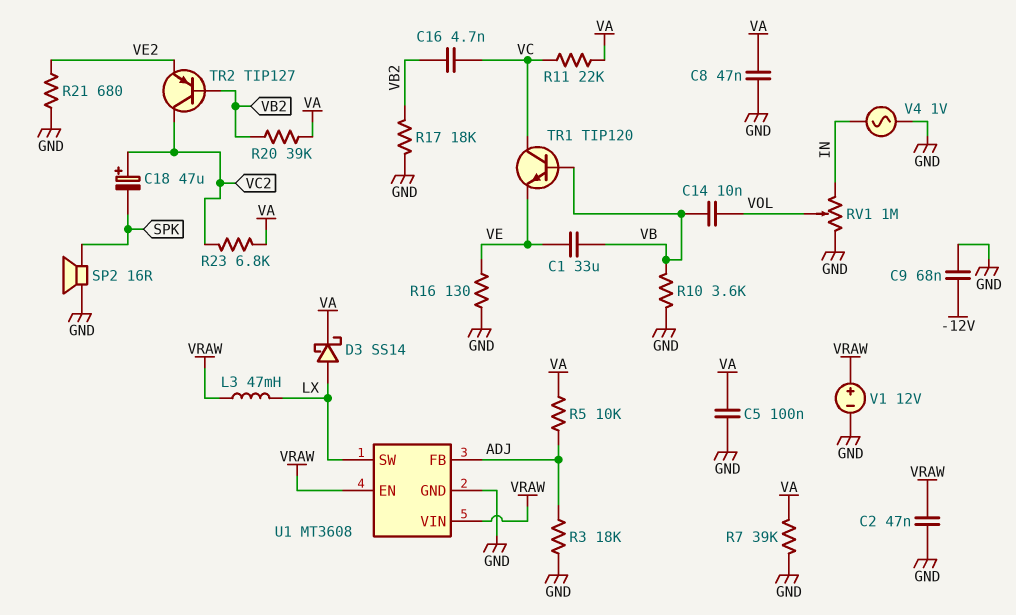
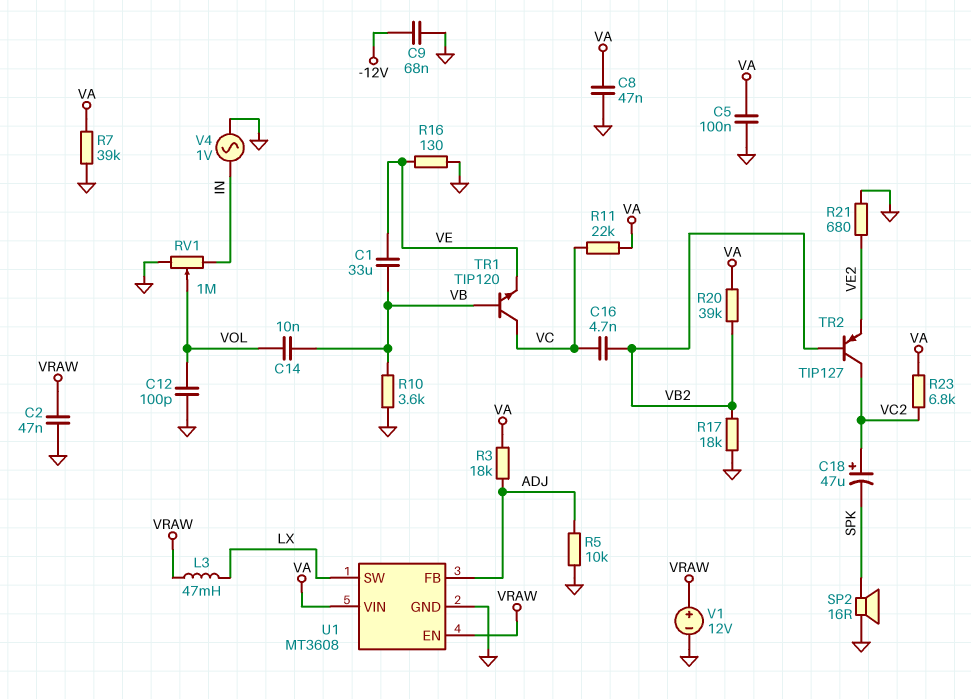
C12: none -> 100pF (GND, VOL)
D3: schottky SS14 (A LX, K VA) -> none
R3: 18k (ADJ, GND) -> 18k (ADJ, VA)
R5: 10k (ADJ, VA) -> 10k (ADJ, GND)
U1 pin VIN: VRAW -> VA

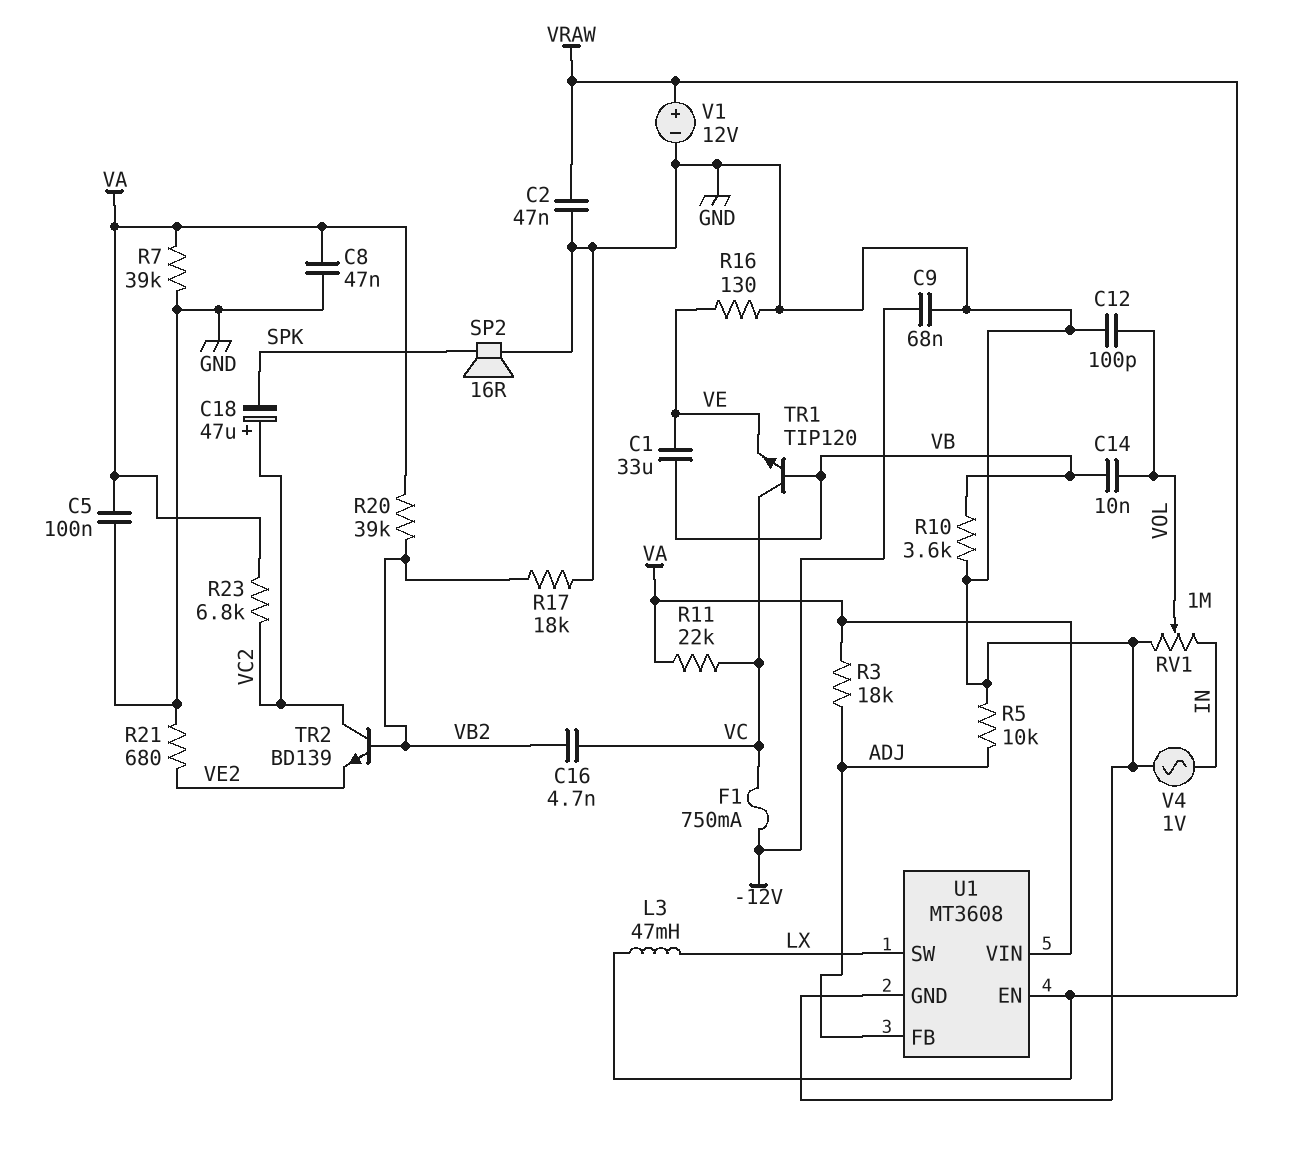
F1: none -> 750mA (-12V, VC)
TR2: PNP TIP127 (B VB2, C VC2, E VE2) -> NPN BD139 (B VB2, C VC2, E VE2)

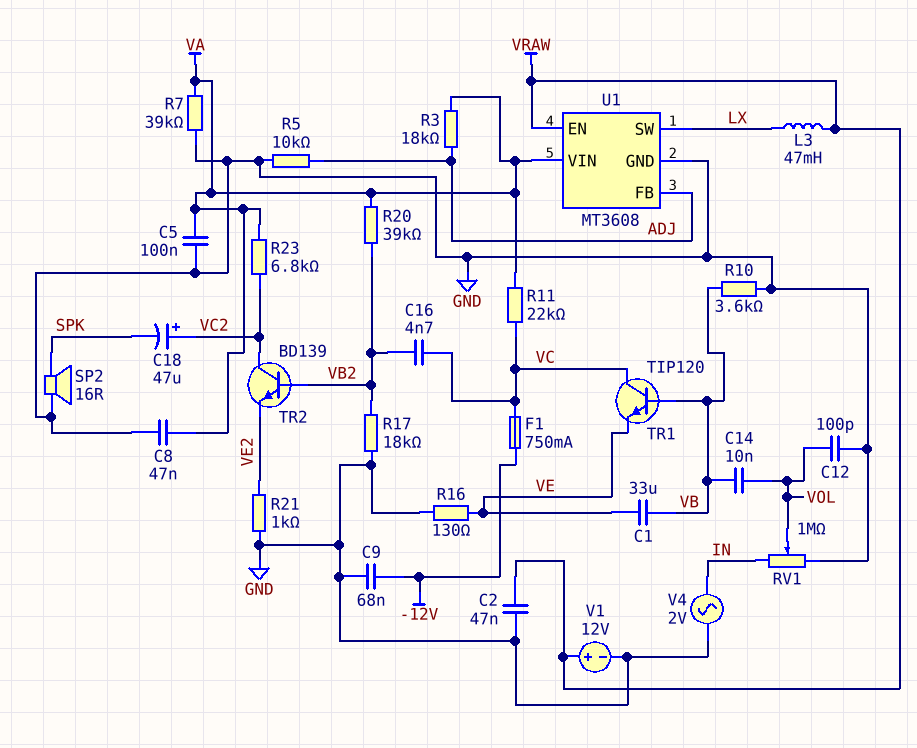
R21: 680 (GND, VE2) -> 1k (GND, VE2)
V4: AC 1V (GND, IN) -> AC 2V (GND, IN)

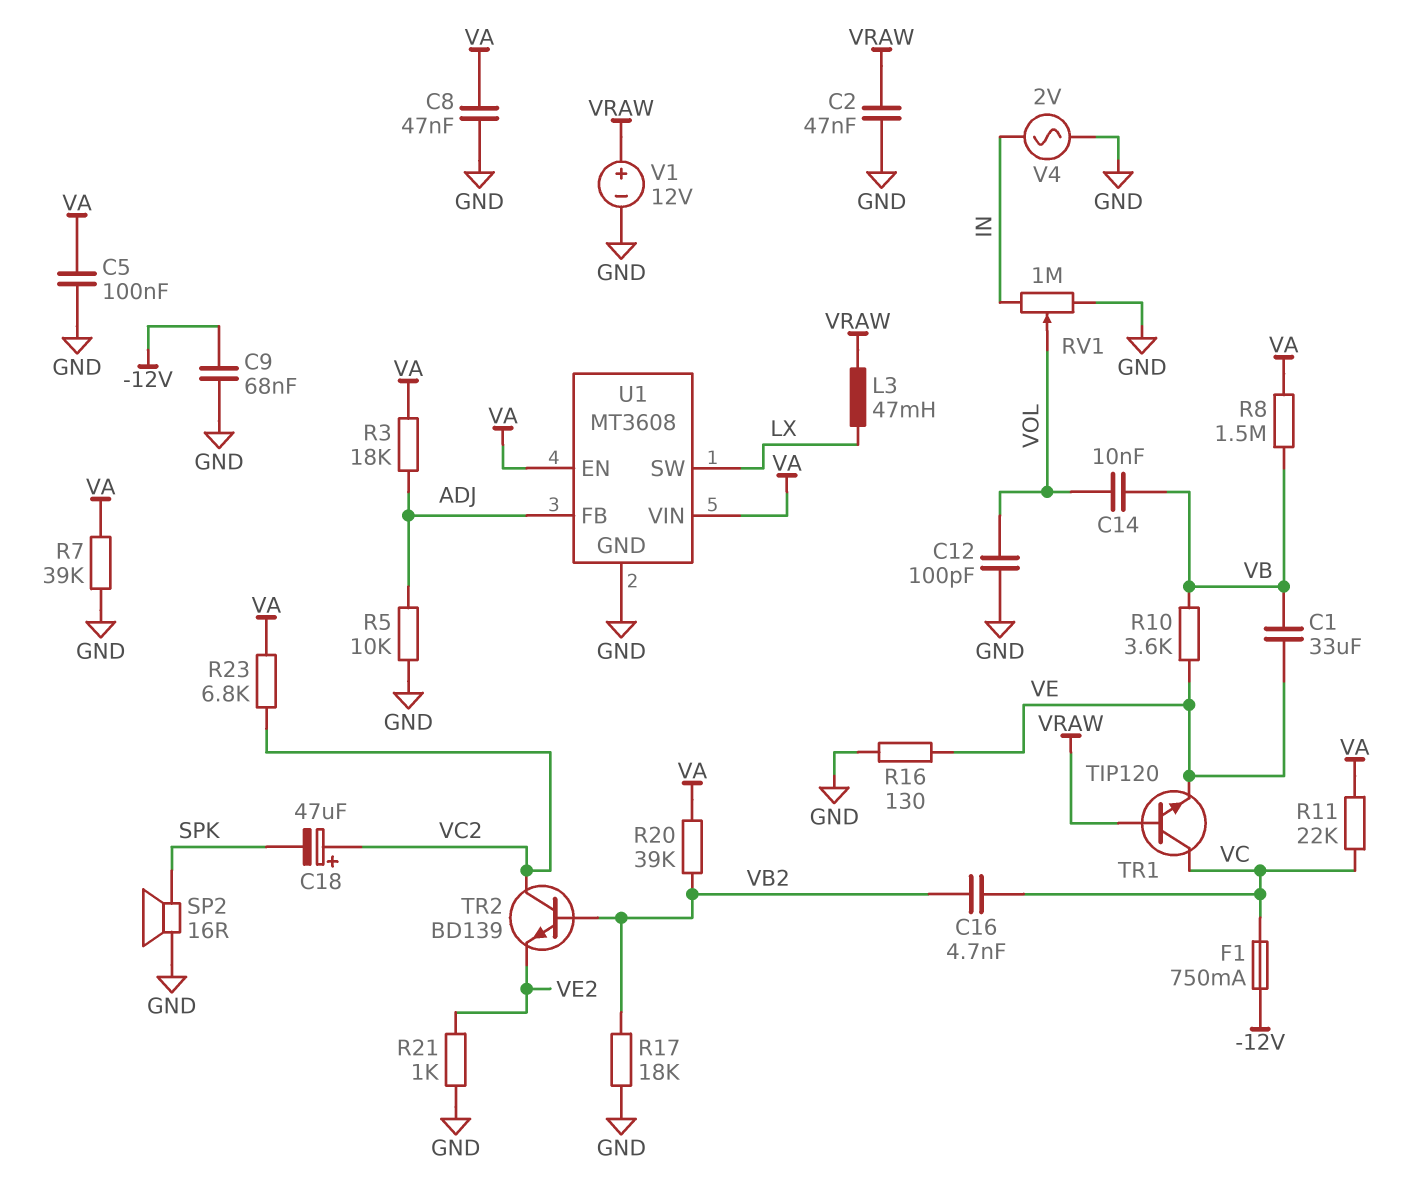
R8: none -> 1.5M (VA, VB)
R10: 3.6k (GND, VB) -> 3.6k (VB, VE)
TR1: NPN TIP120 (B VB, C VC, E VE) -> NPN TIP120 (B VRAW, C VC, E VE)
U1 pin EN: VRAW -> VA

